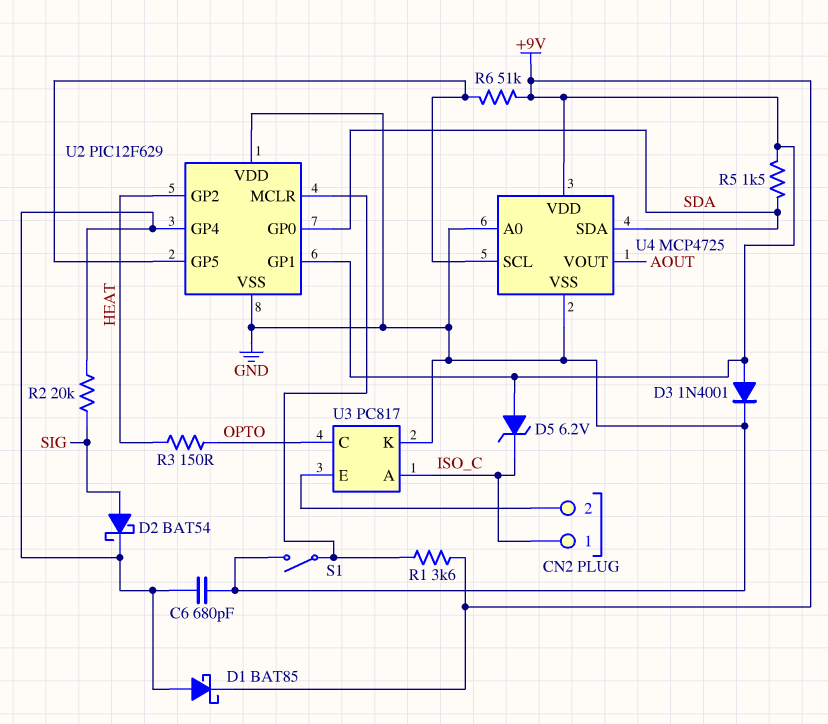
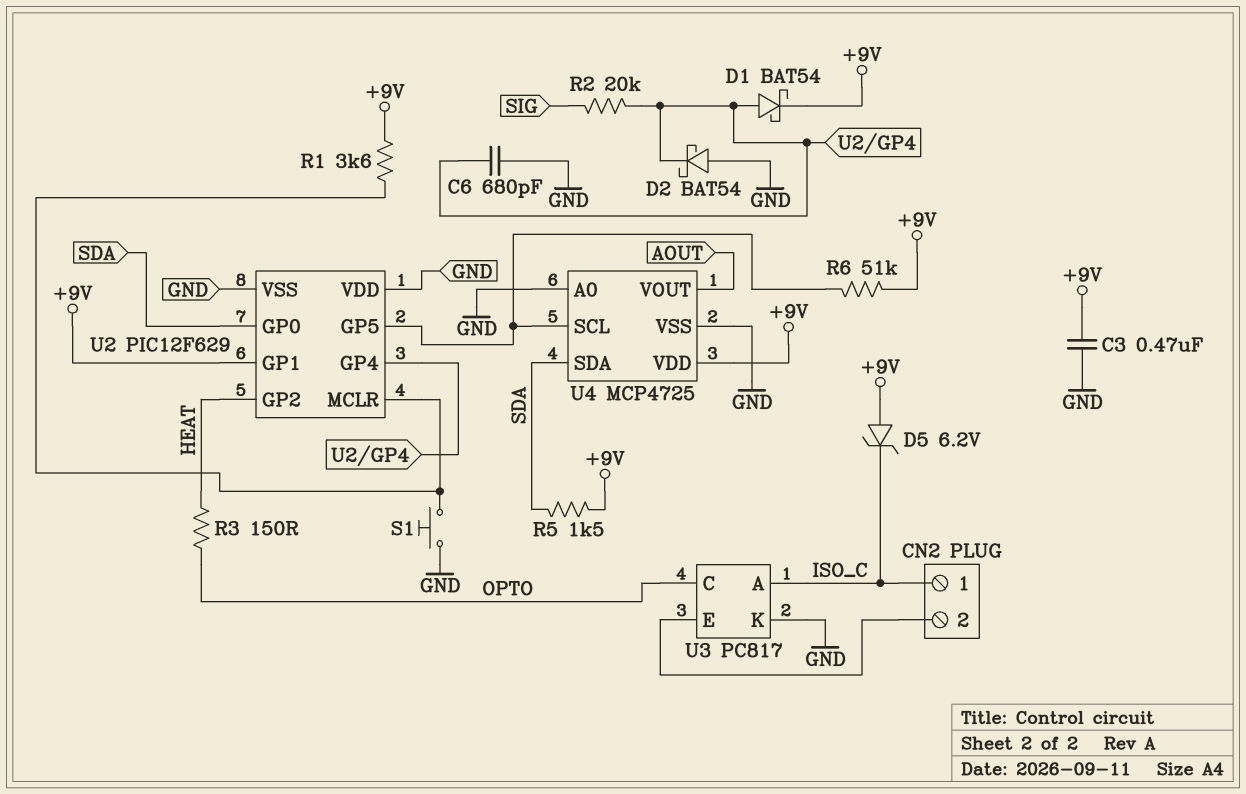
C3: none -> 470nF (+9V, GND)
D1: schottky BAT85 (A U2/GP4, K +9V) -> schottky BAT54 (A U2/GP4, K +9V)
D2: schottky BAT54 (A SIG, K U2/GP4) -> schottky BAT54 (A GND, K U2/GP4)
D3: diode 1N4001 (A +9V, K GND) -> none
S1: switch (GND, U2/MCLR) -> button (GND, U2/MCLR)

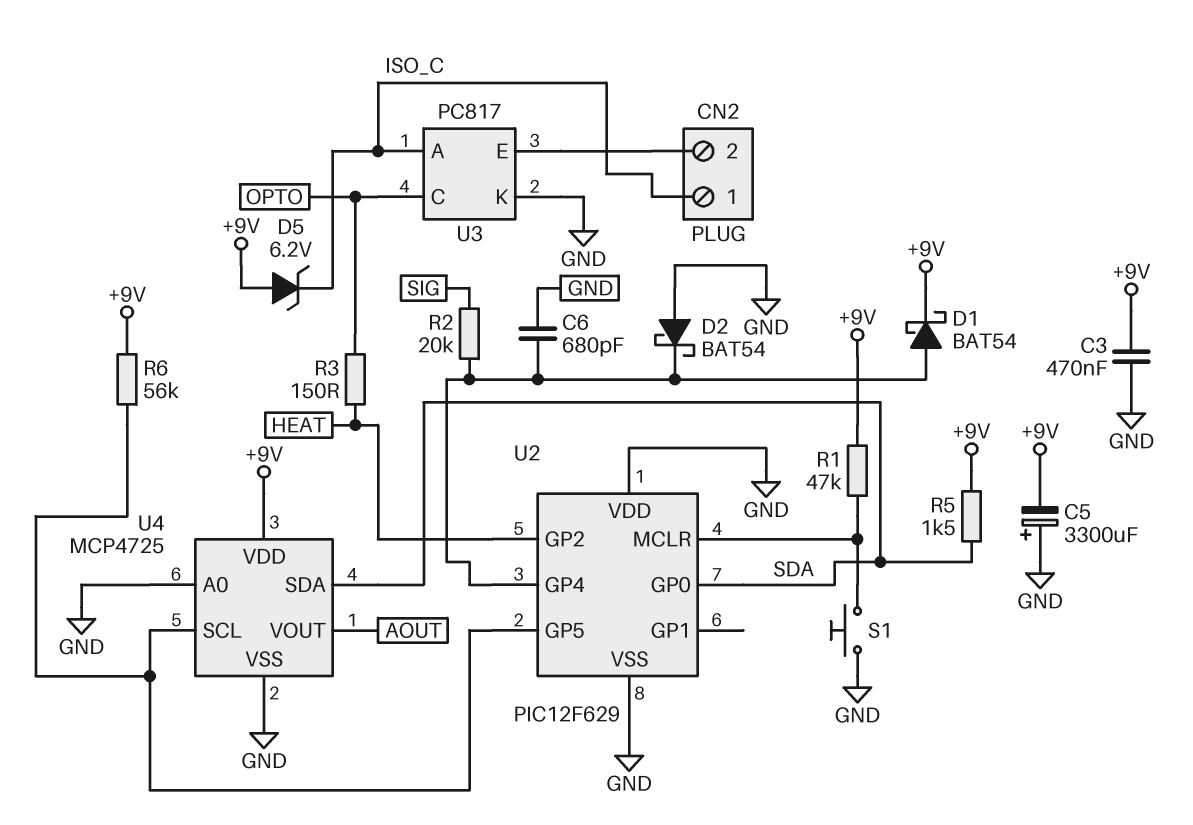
C5: none -> 3300uF (plus GND, minus +9V)
R1: 3.6k (+9V, U2/MCLR) -> 47k (+9V, U2/MCLR)
R6: 51k (+9V, U2/GP5) -> 56k (+9V, U2/GP5)
U2 pin GP1: +9V -> none

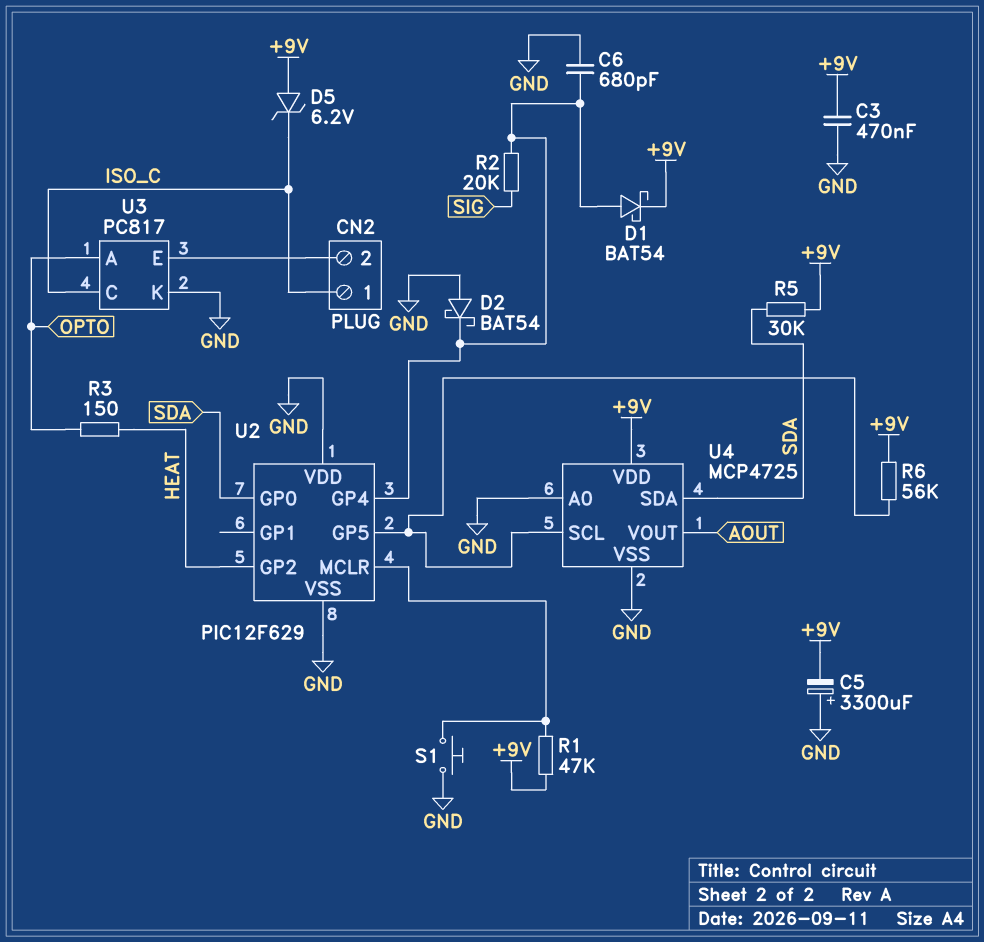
R5: 1.5k (+9V, SDA) -> 30k (+9V, SDA)
U3 pin A: ISO_C -> OPTO
U3 pin C: OPTO -> ISO_C

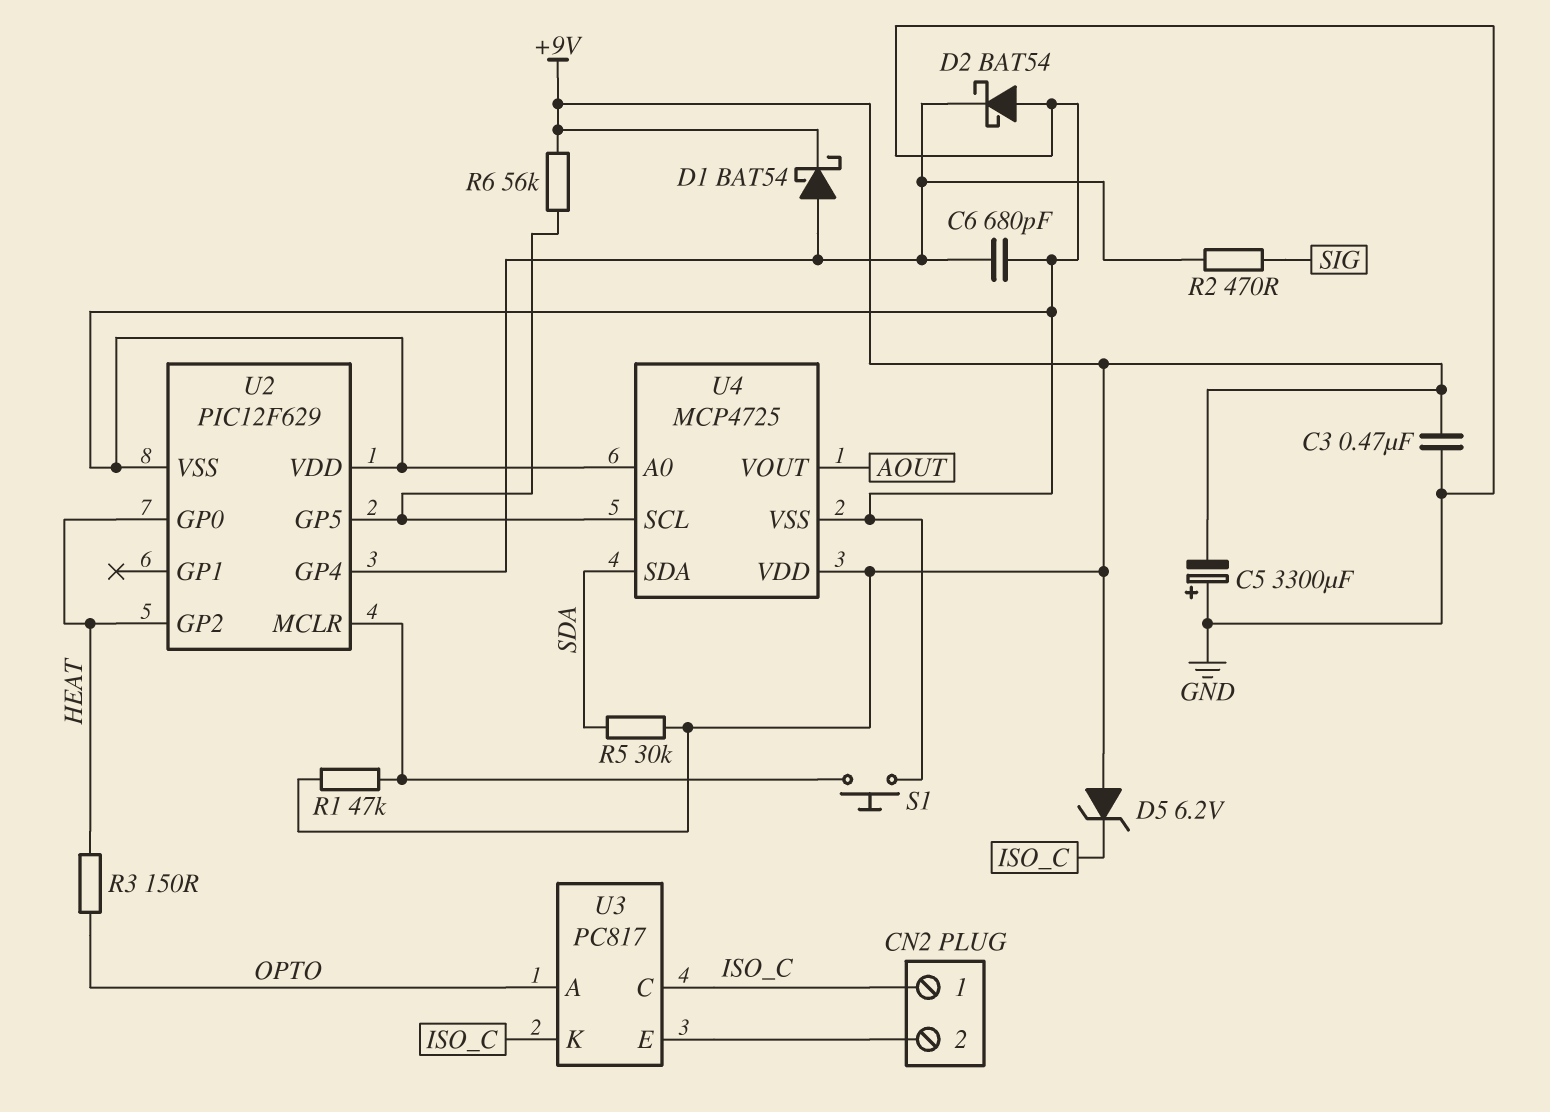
R2: 20k (SIG, U2/GP4) -> 470 (SIG, U2/GP4)
U2 pin GP0: SDA -> HEAT
U3 pin K: GND -> ISO_C

